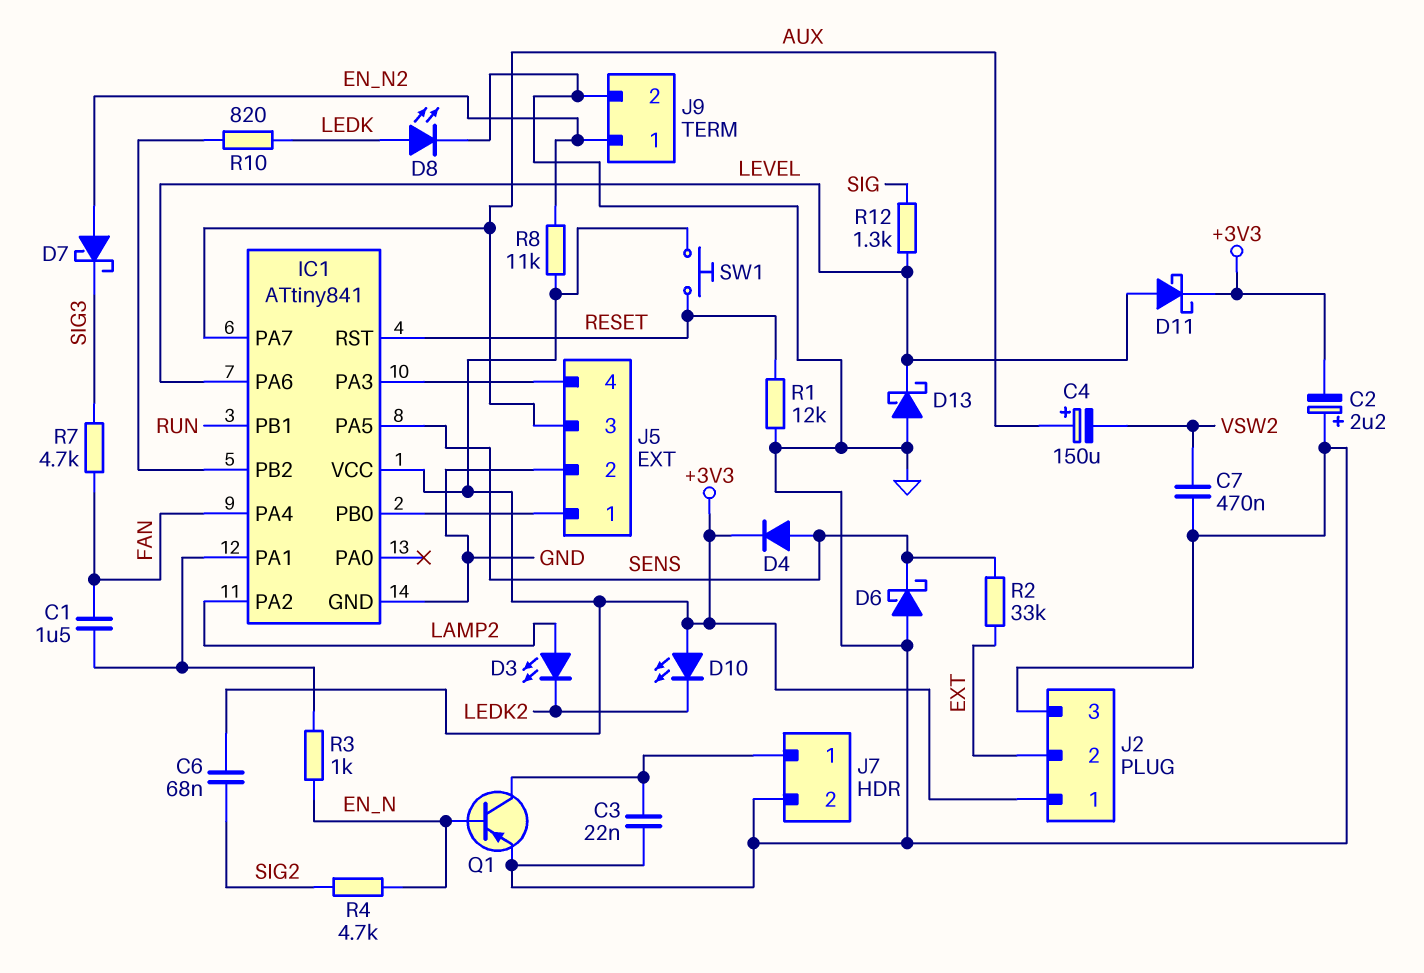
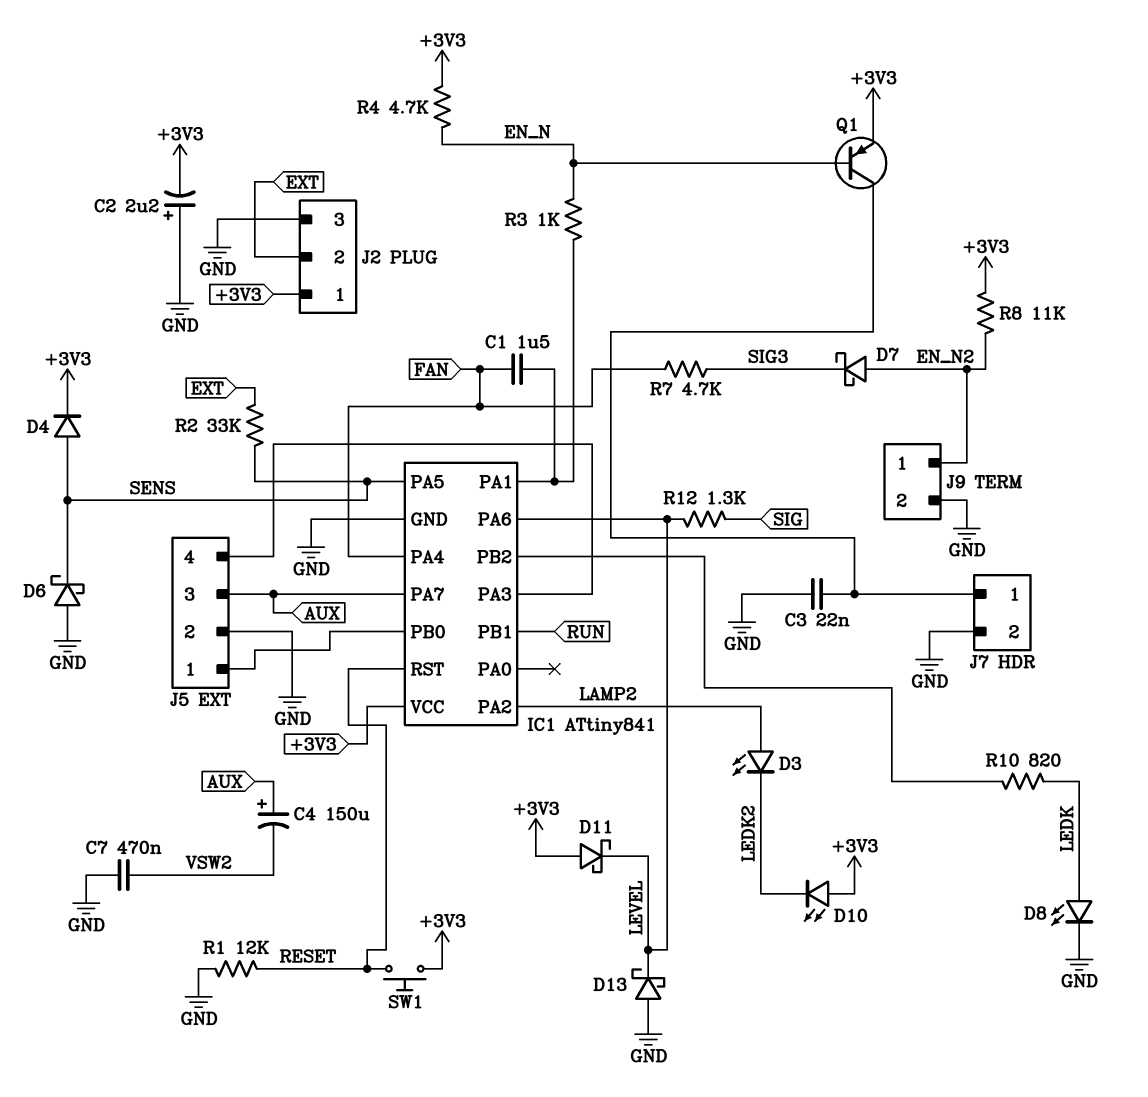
C6: 68nF (+3V3, SIG2) -> none
D11: schottky (A LEVEL, K +3V3) -> schottky (A +3V3, K LEVEL)
Q1: PNP (B EN_N, C J7/1, E GND) -> PNP (B EN_N, C J7/1, E +3V3)
R4: 4.7k (EN_N, SIG2) -> 4.7k (+3V3, EN_N)

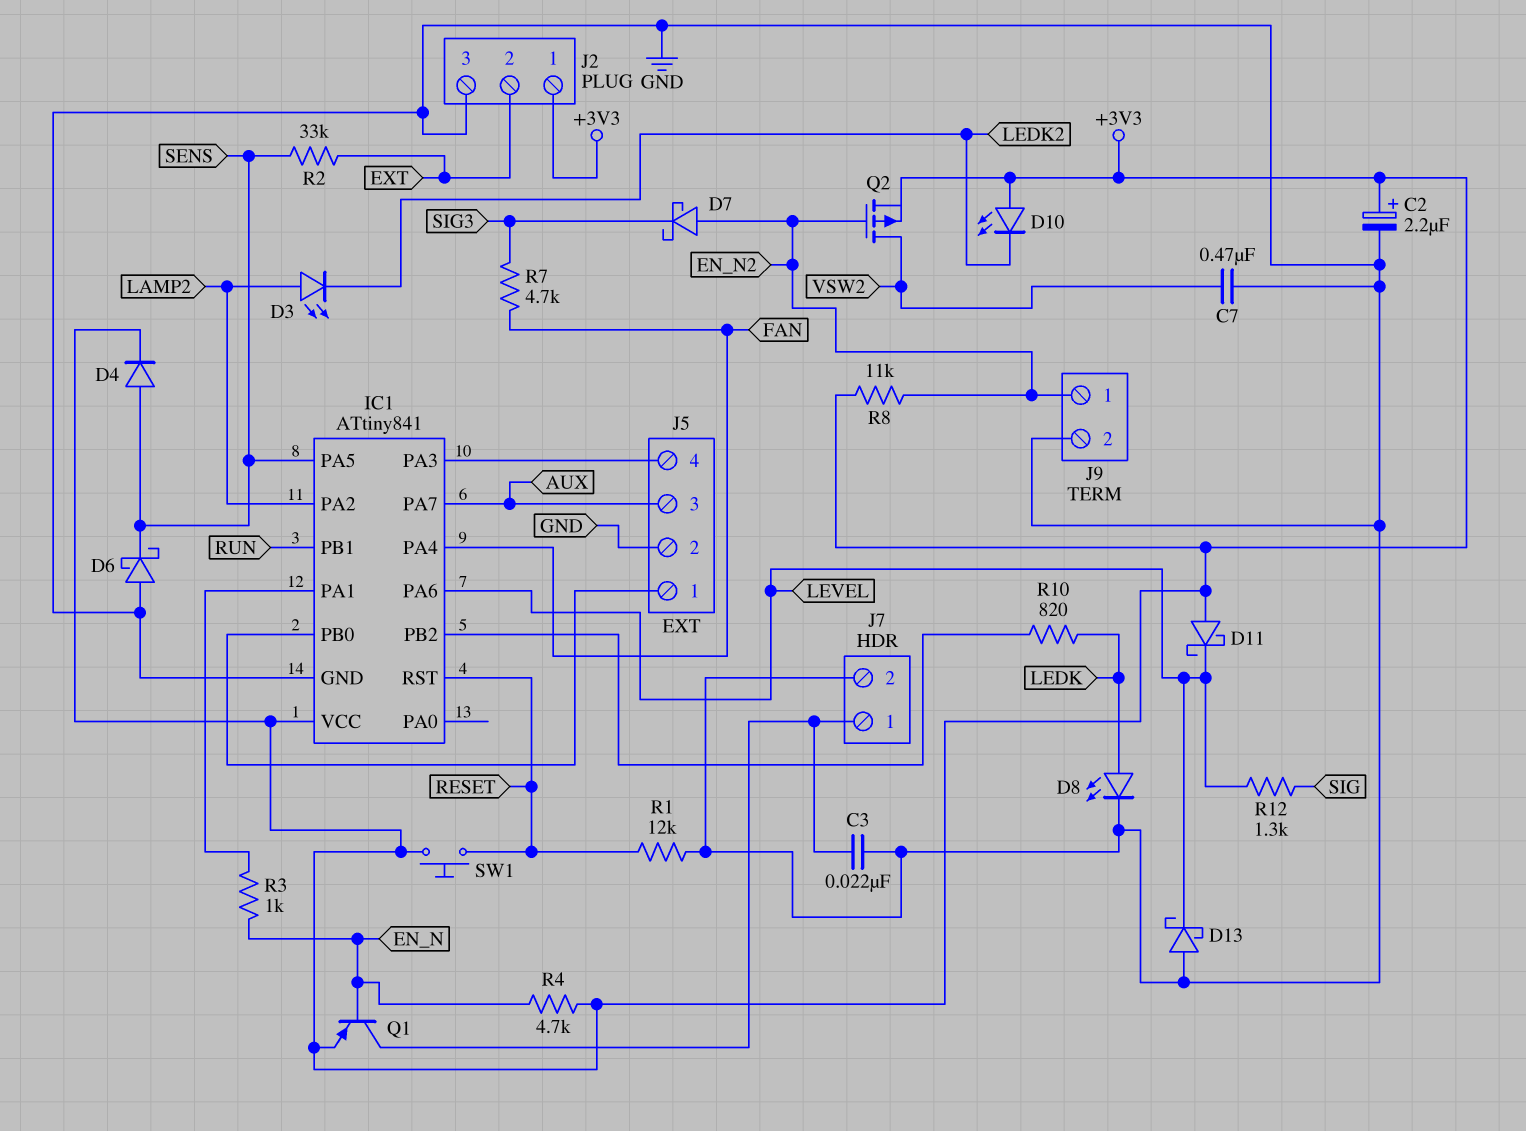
C1: 1.5uF (FAN, IC1/PA1) -> none
C2: 2.2uF (plus GND, minus +3V3) -> 2.2uF (plus +3V3, minus GND)
C4: 150uF (plus AUX, minus VSW2) -> none
Q2: none -> PMOS (G EN_N2, D VSW2, S +3V3)

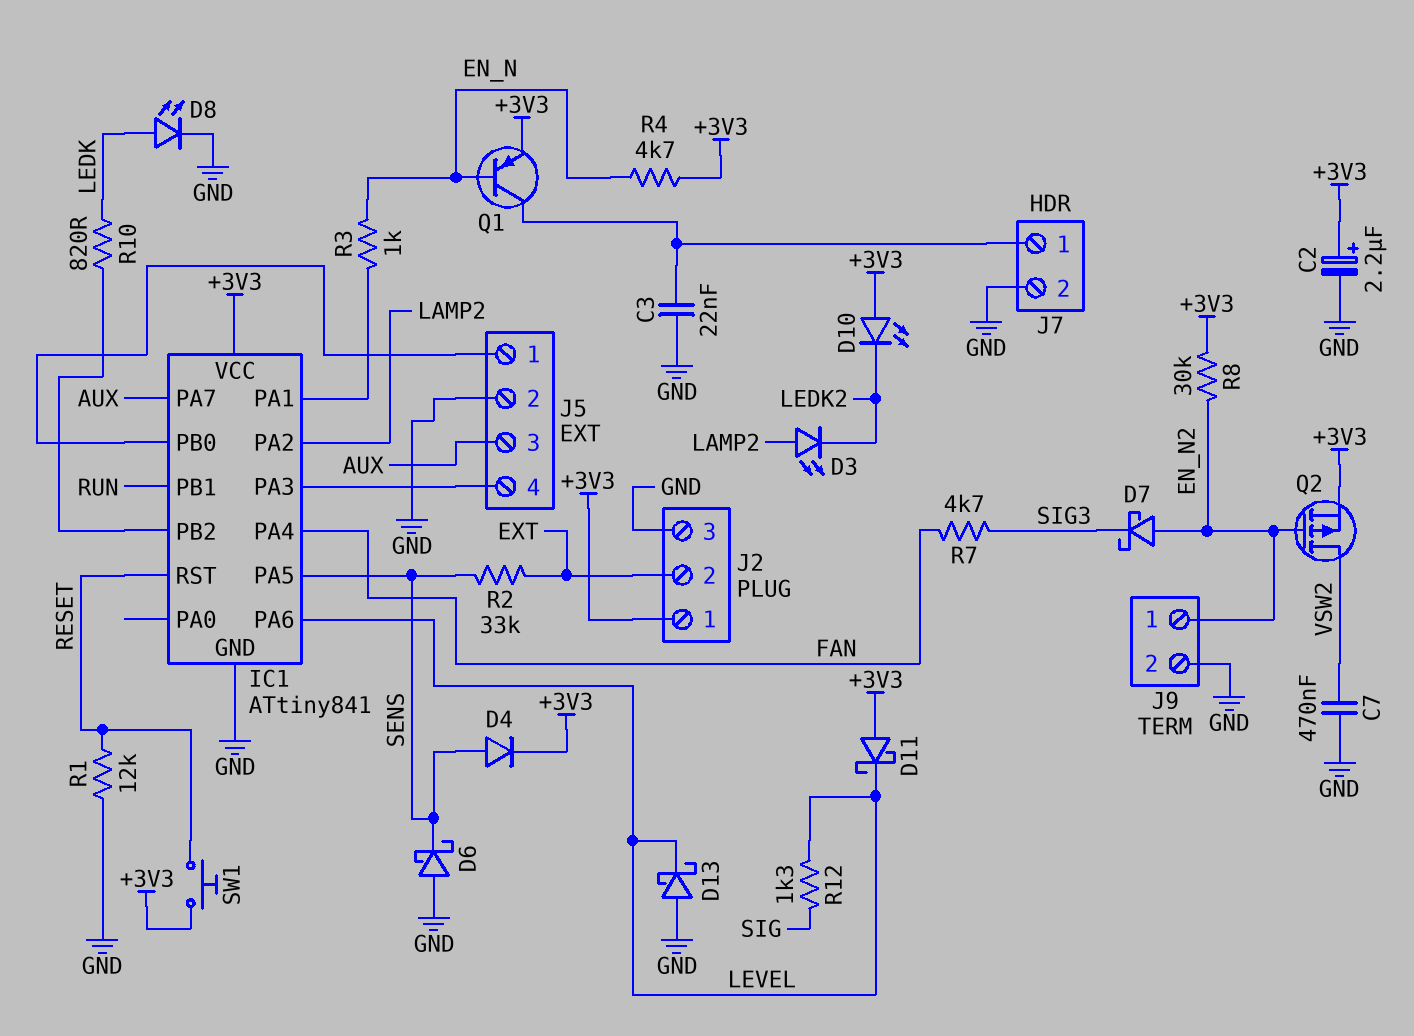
R8: 11k (+3V3, EN_N2) -> 30k (+3V3, EN_N2)

